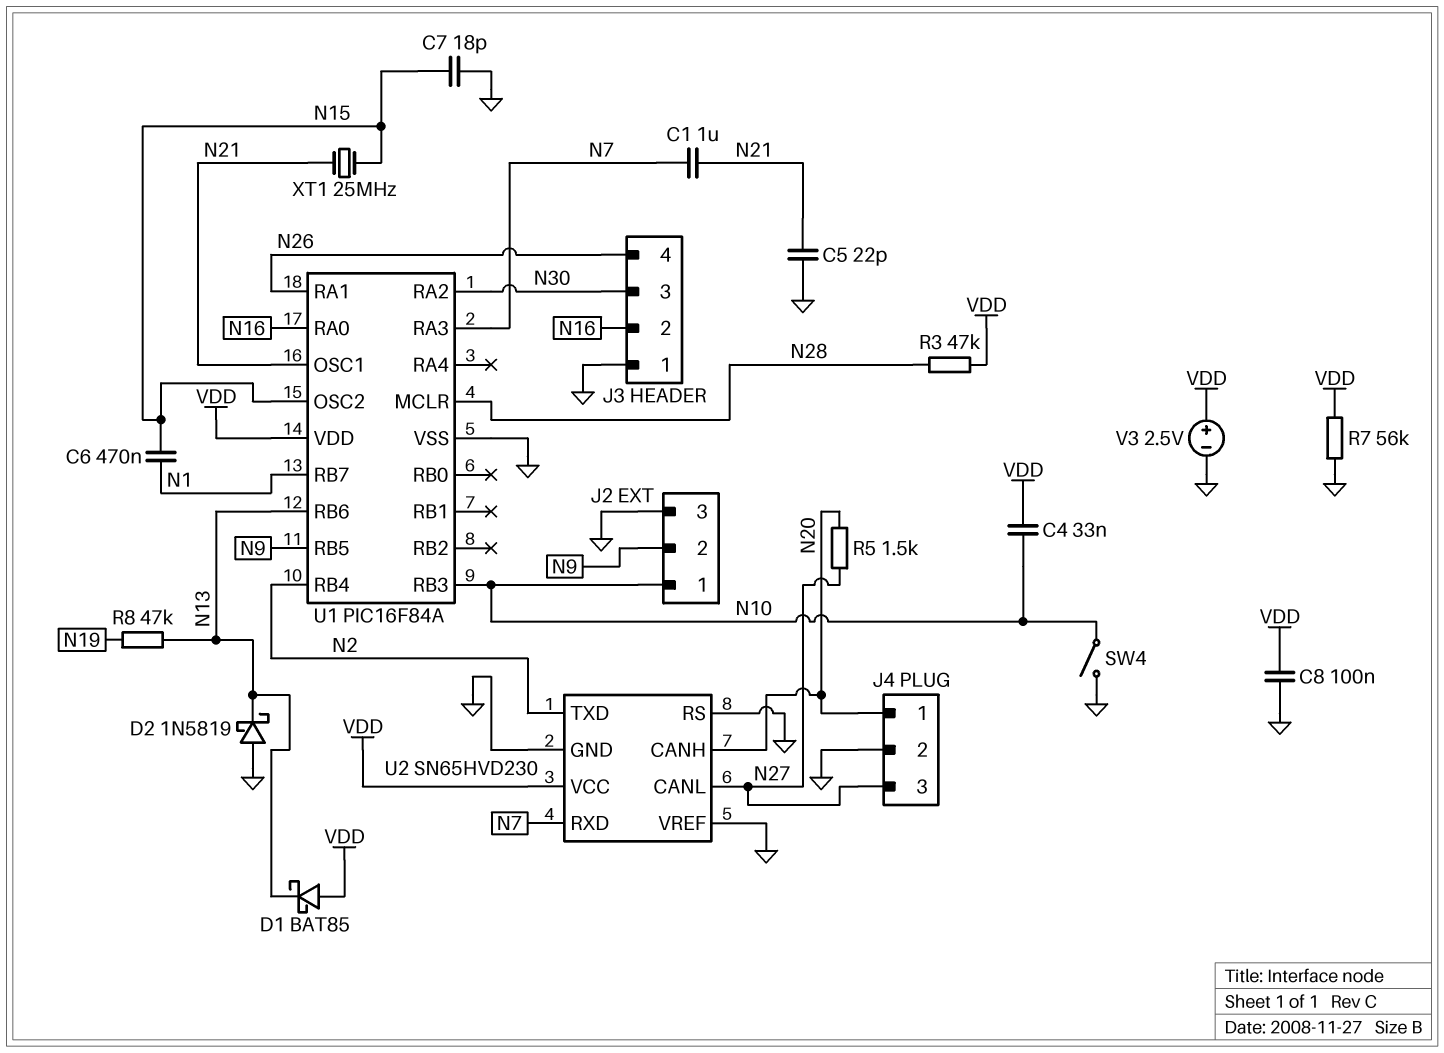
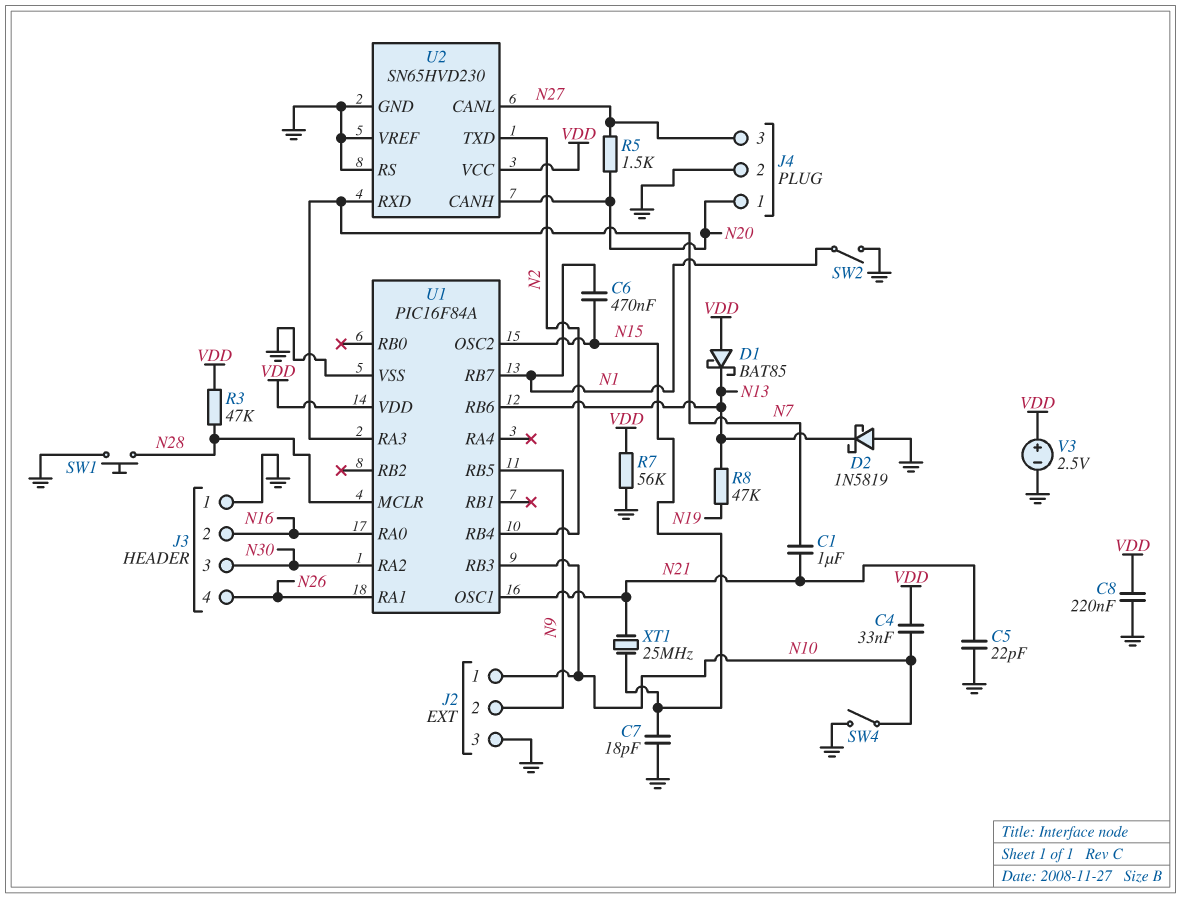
C8: 100nF (GND, VDD) -> 220nF (GND, VDD)
SW1: none -> button (GND, N28)
SW2: none -> switch (GND, N1)

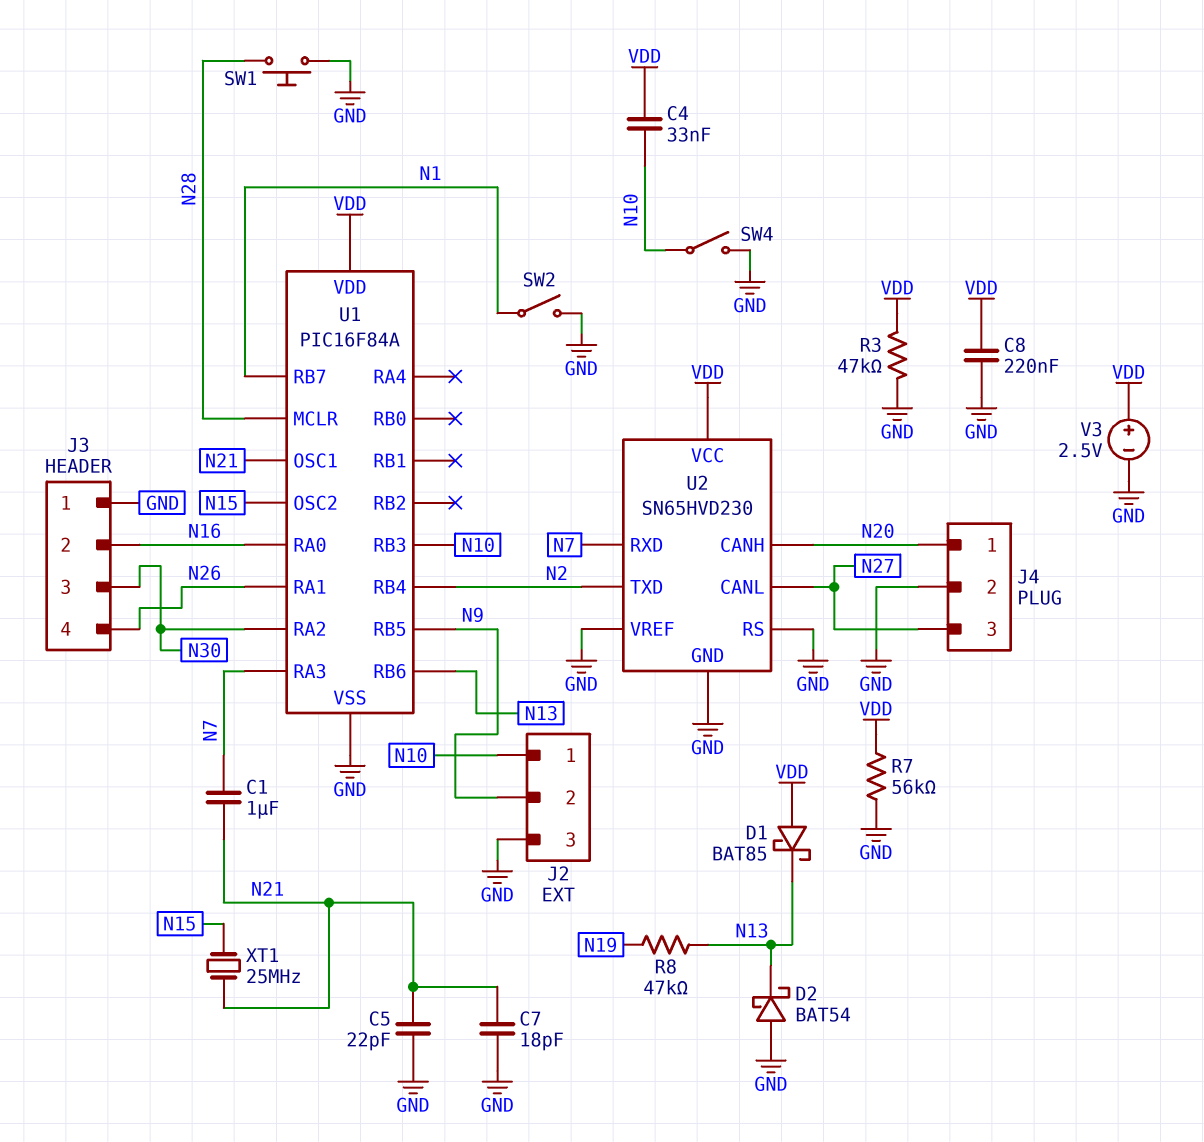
C6: 470nF (N1, N15) -> none
C7: 18pF (GND, N15) -> 18pF (GND, N21)
D2: schottky 1N5819 (A GND, K N13) -> schottky BAT54 (A GND, K N13)
R3: 47k (N28, VDD) -> 47k (GND, VDD)
R5: 1.5k (N20, N27) -> none

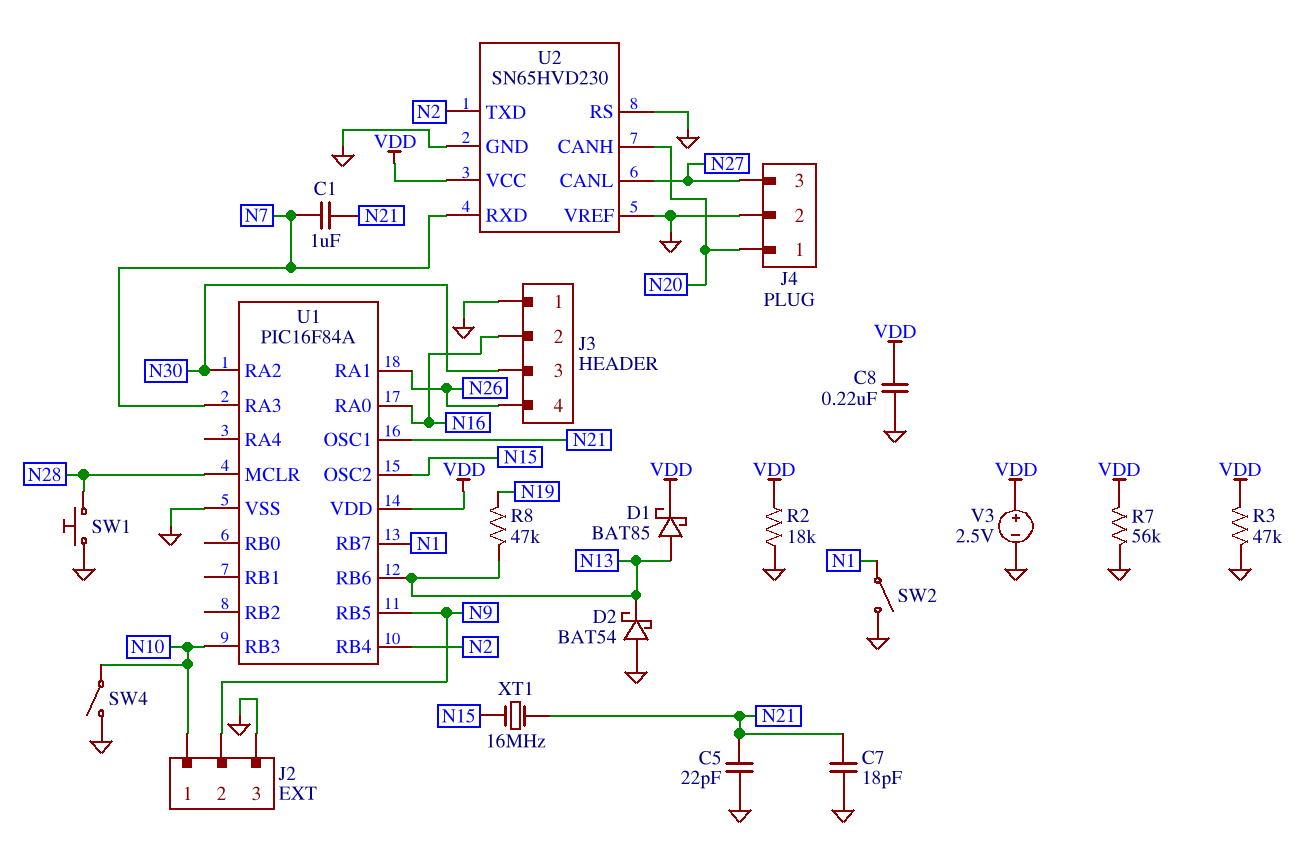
C4: 33nF (N10, VDD) -> none
D1: schottky BAT85 (A VDD, K N13) -> schottky BAT85 (A N13, K VDD)
R2: none -> 18k (GND, VDD)
XT1: 25MHz (N15, N21) -> 16MHz (N15, N21)

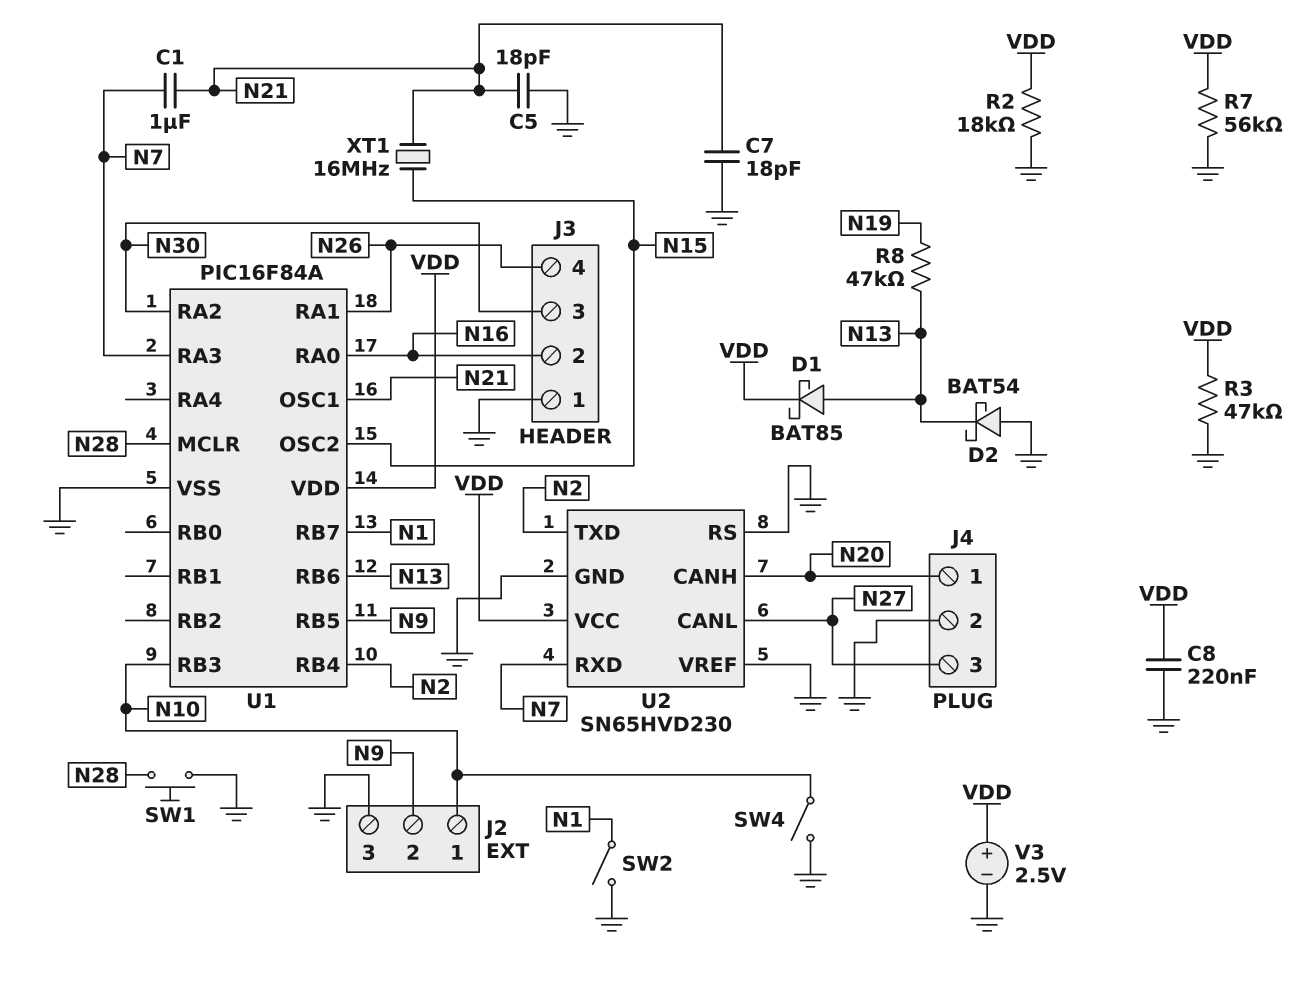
C5: 22pF (GND, N21) -> 18pF (GND, N21)

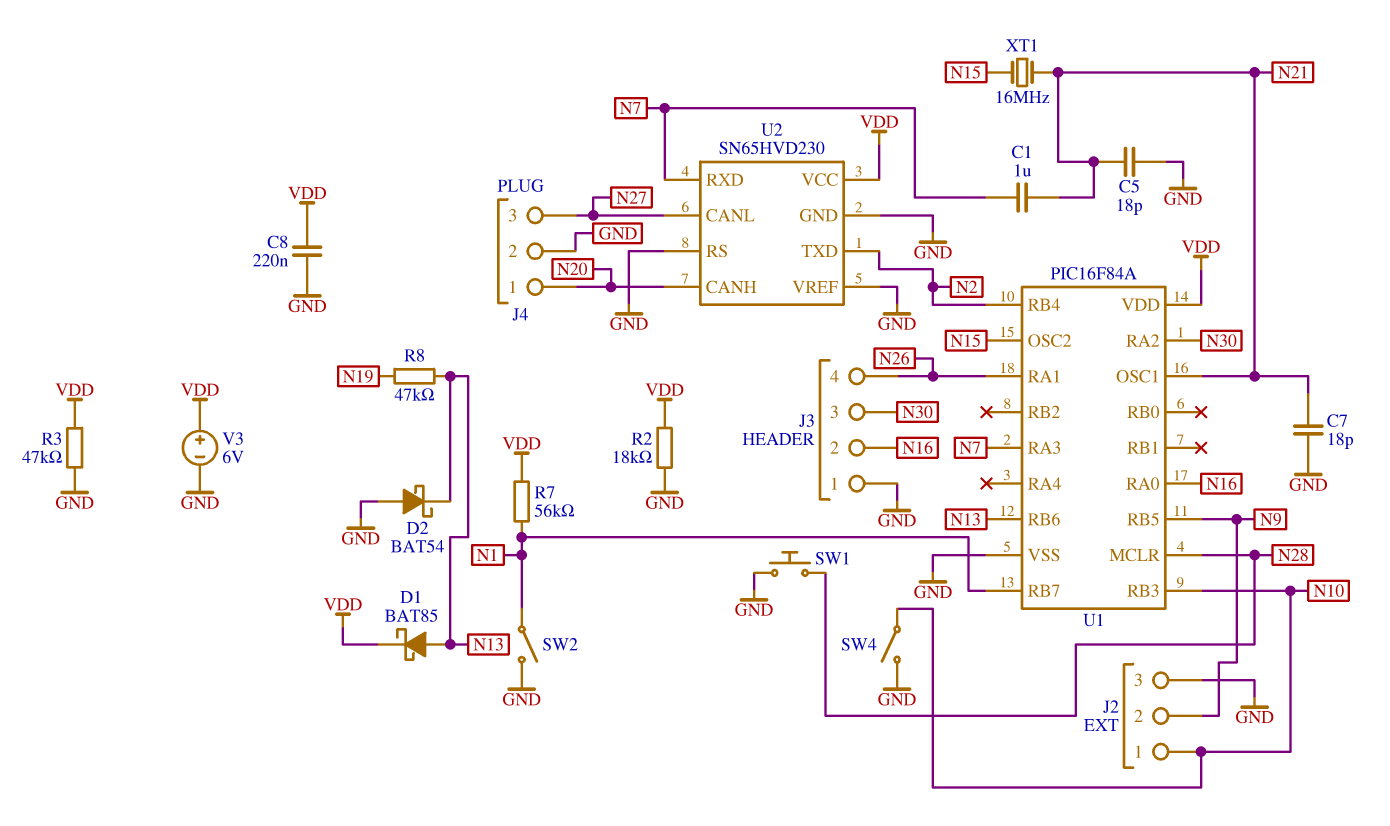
R7: 56k (GND, VDD) -> 56k (N1, VDD)
V3: 2.5V (plus VDD, minus GND) -> 6V (plus VDD, minus GND)

